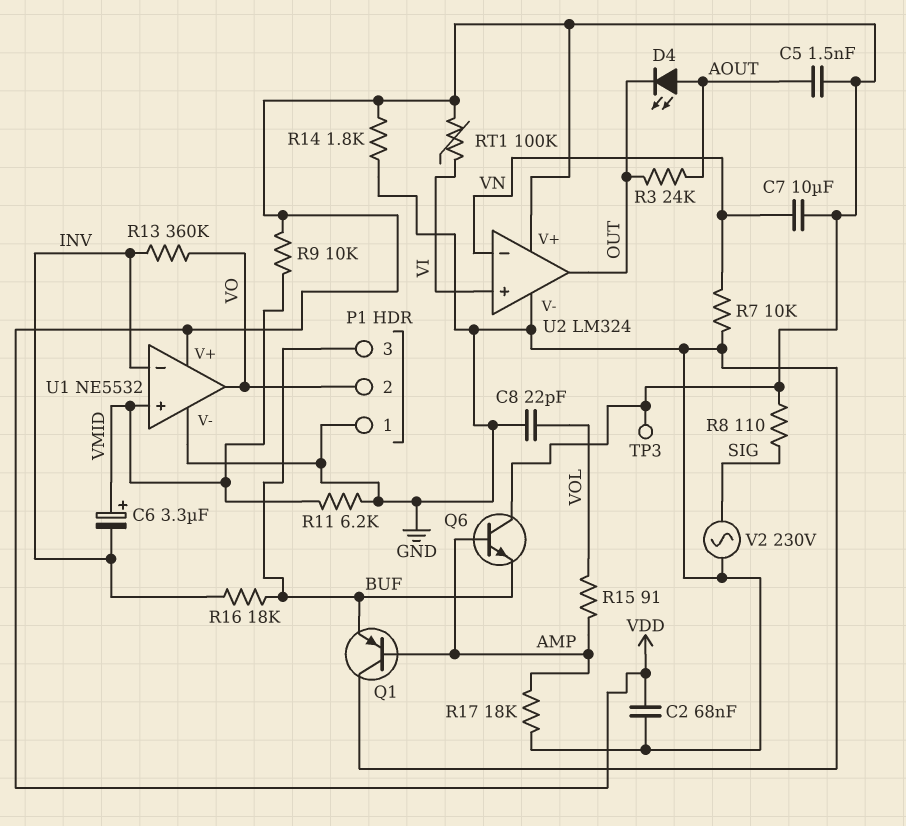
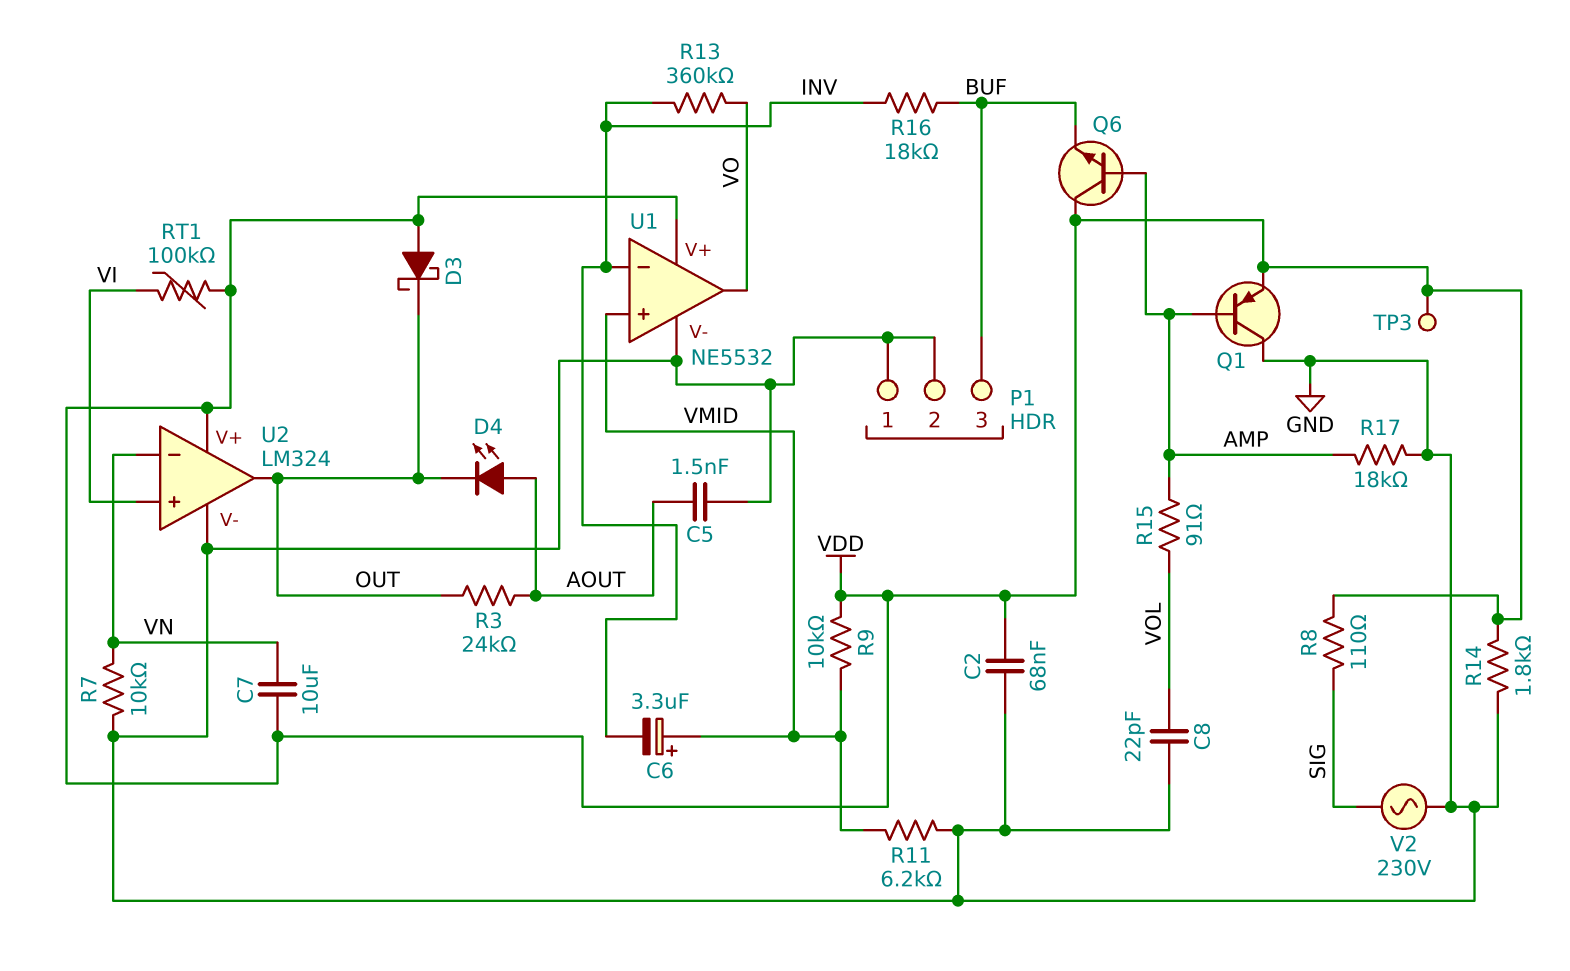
C5: 1.5nF (AOUT, VDD) -> 1.5nF (AOUT, GND)
D3: none -> schottky (A VDD, K OUT)
P1 pin 2: VO -> GND
Q1: PNP (B AMP, C GND, E BUF) -> PNP (B AMP, C GND, E VDD)

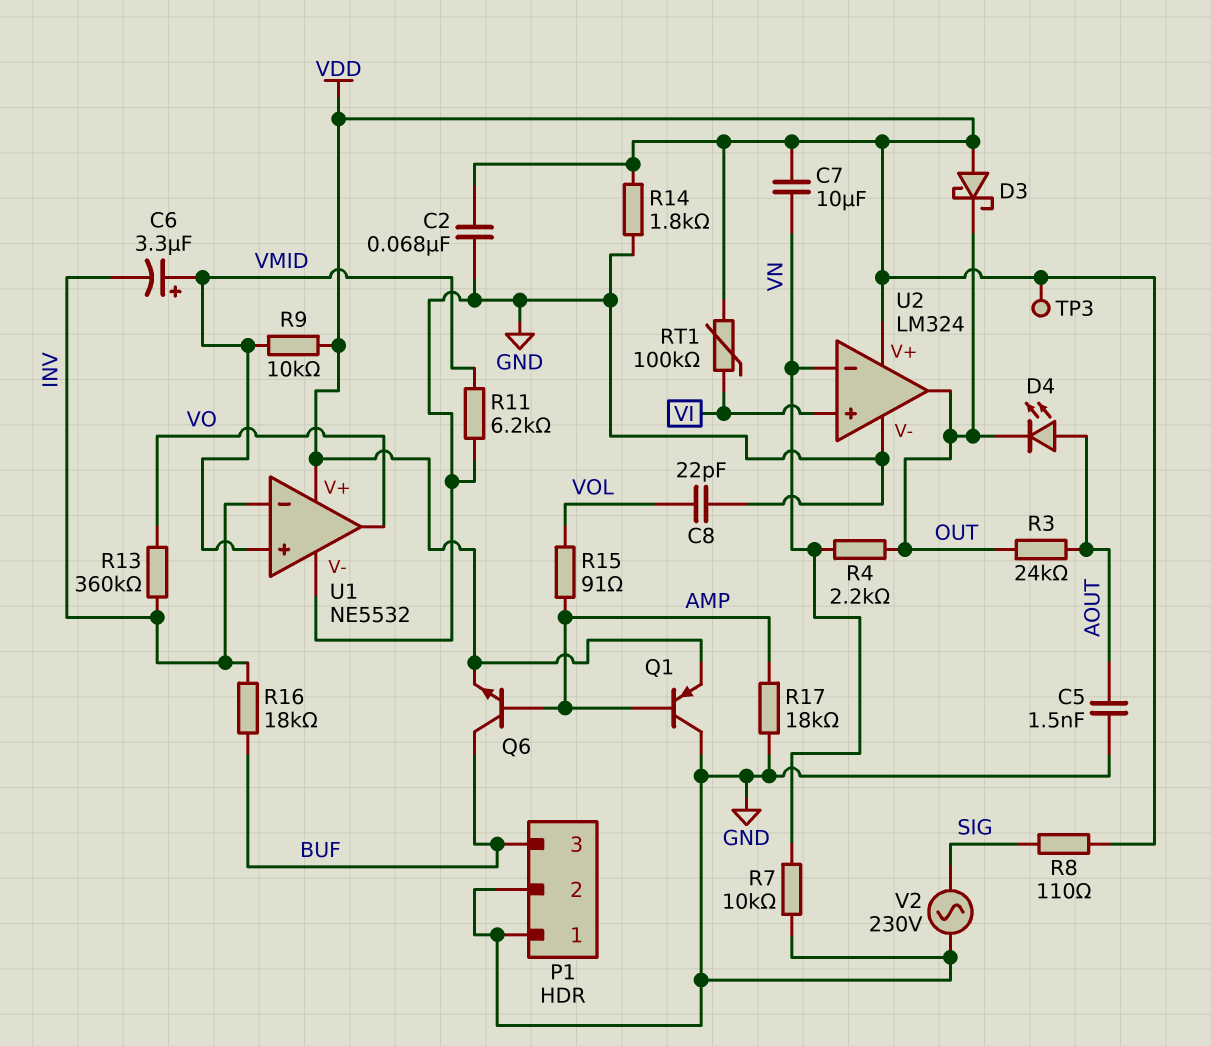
Q6: NPN (B AMP, C VDD, E BUF) -> NPN (B AMP, C BUF, E VDD)
R4: none -> 2.2k (OUT, VN)

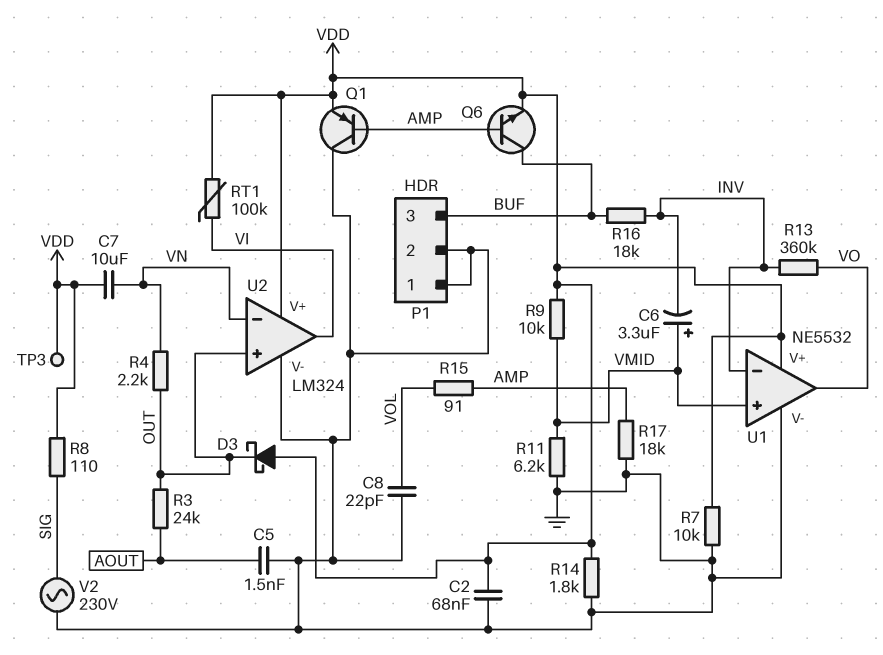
D4: LED (A AOUT, K OUT) -> none
R7: 10k (GND, VN) -> 10k (GND, VDD)
U2 pin in+: VI -> OUT
U2 pin out: OUT -> VI

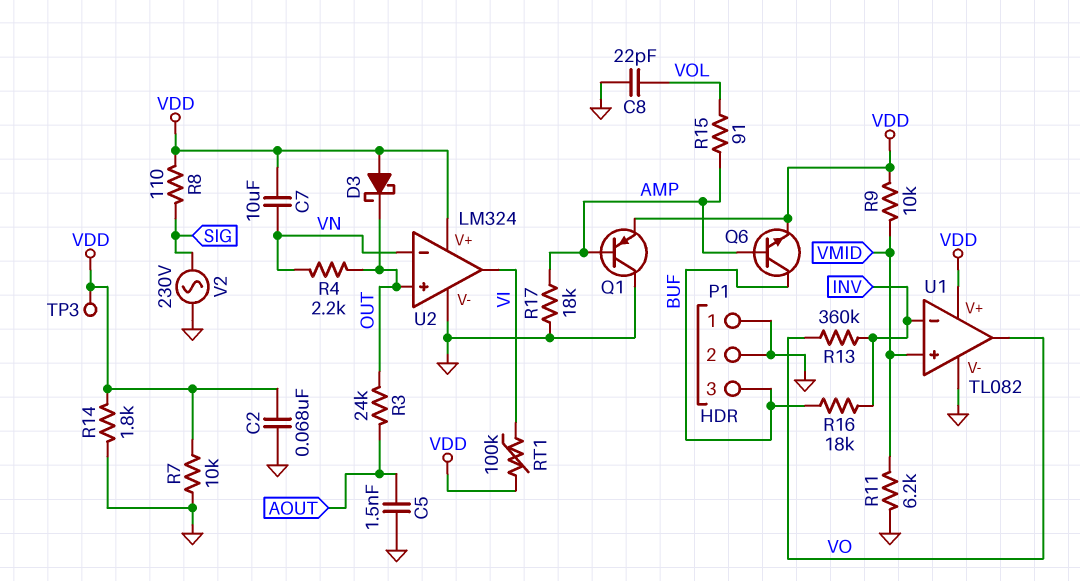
C6: 3.3uF (plus VMID, minus INV) -> none
U1: NE5532 -> TL082

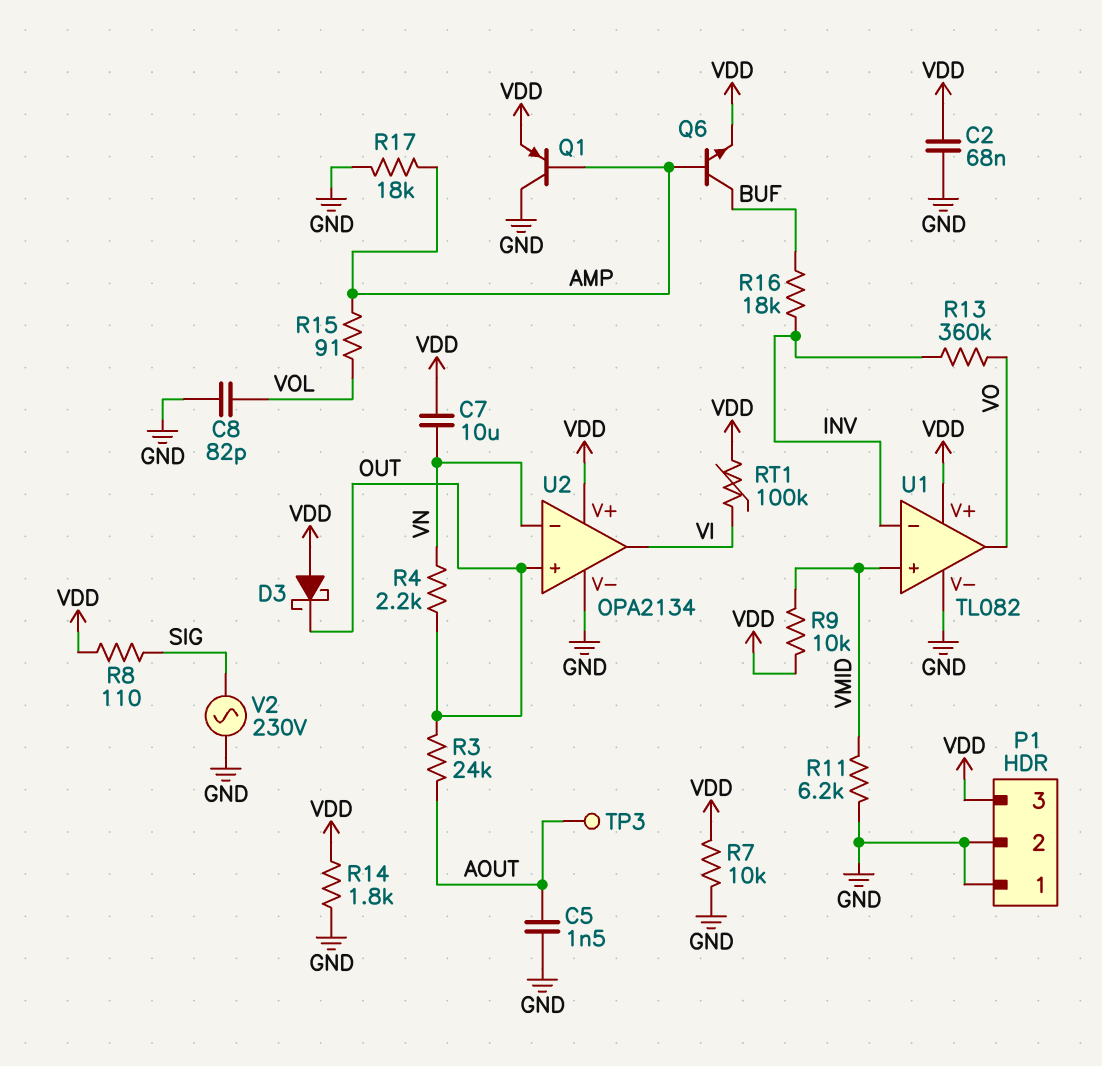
C8: 22pF (GND, VOL) -> 82pF (GND, VOL)
P1 pin 3: BUF -> VDD
TP3: test point (VDD) -> test point (AOUT)
U2: LM324 -> OPA2134

